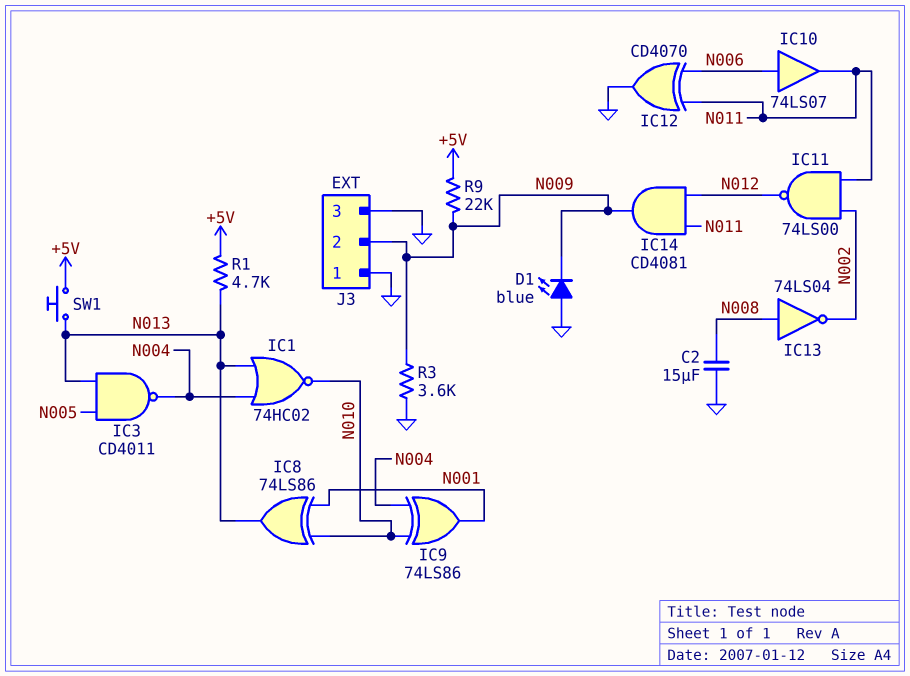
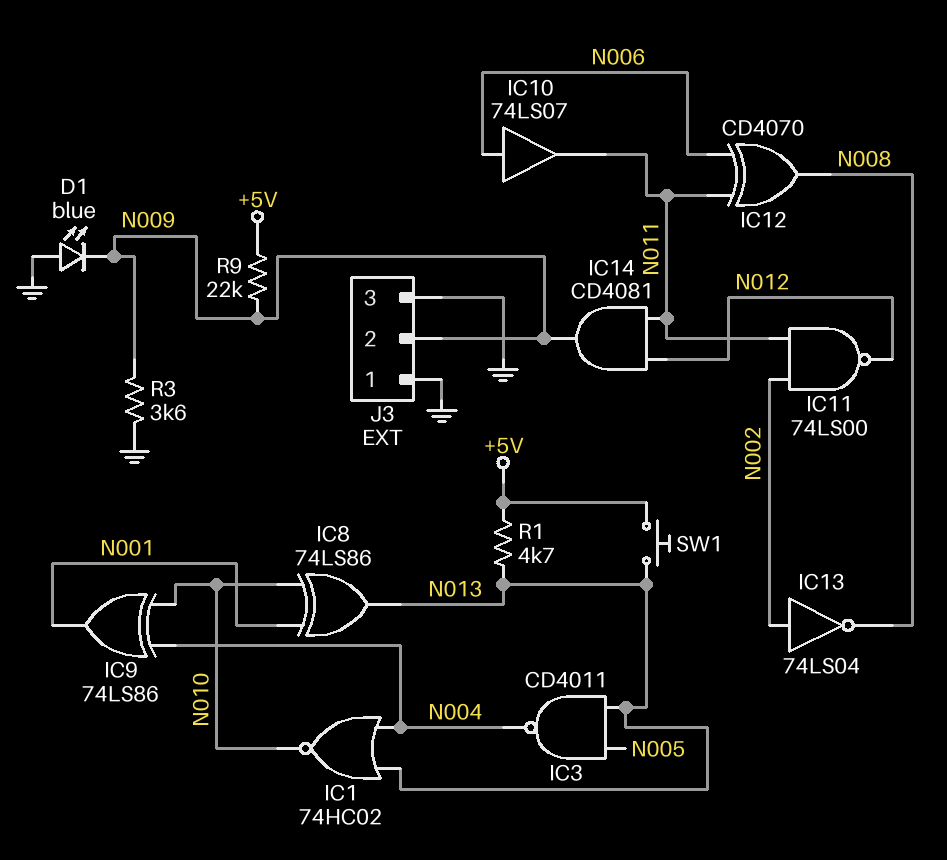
C2: 15uF (GND, N008) -> none
IC12: XOR CD4070 (in N006, in N011, out GND) -> XOR CD4070 (in N006, in N011, out N008)
IC13: NOT 74LS04 (in N008, out N002) -> NOT 74LS04 (in N002, out N008)

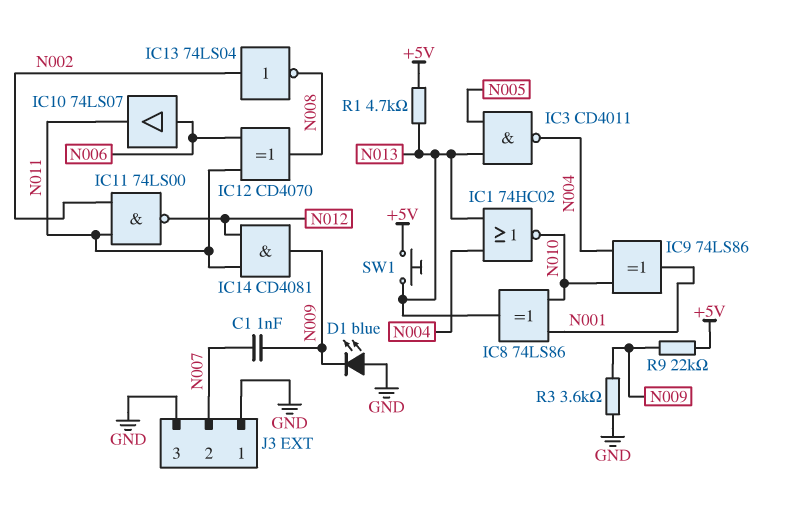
C1: none -> 1nF (N007, N009)
J3 pin 2: N009 -> N007

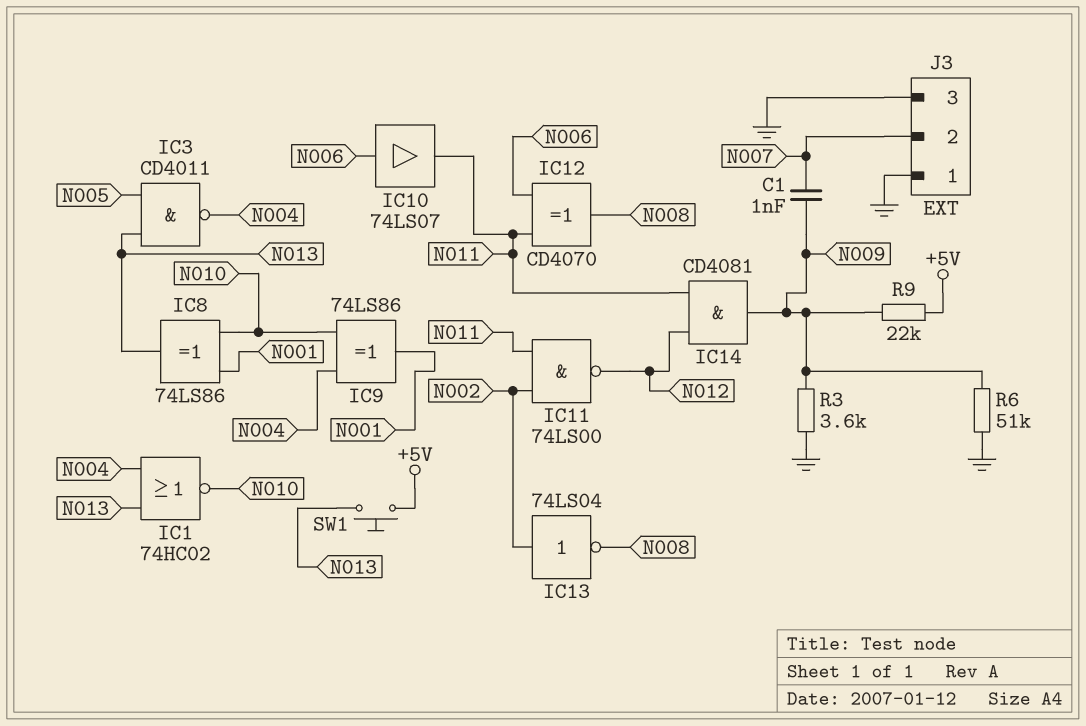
D1: LED blue (A GND, K N009) -> none
R1: 4.7k (+5V, N013) -> none
R6: none -> 51k (GND, N009)

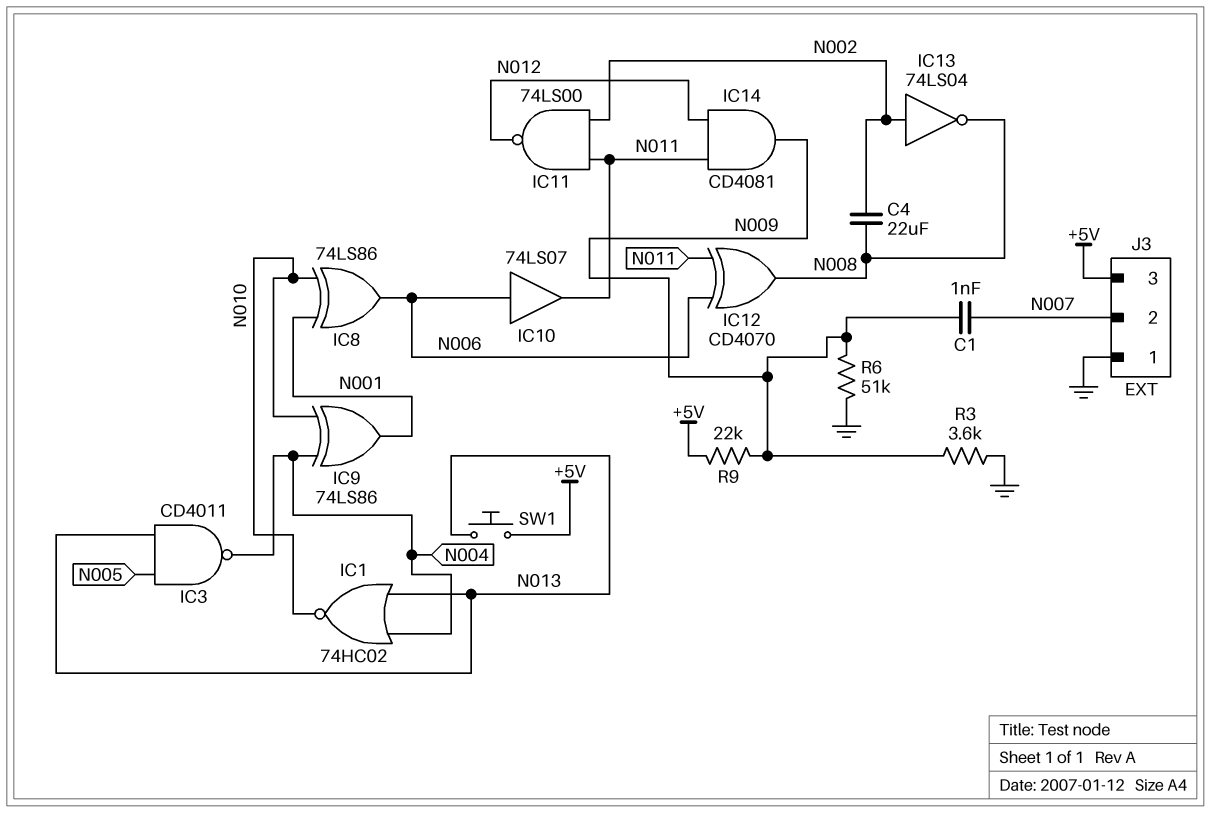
C4: none -> 22uF (N002, N008)
IC8: XOR 74LS86 (in N001, in N010, out N013) -> XOR 74LS86 (in N001, in N010, out N006)
J3 pin 3: GND -> +5V

